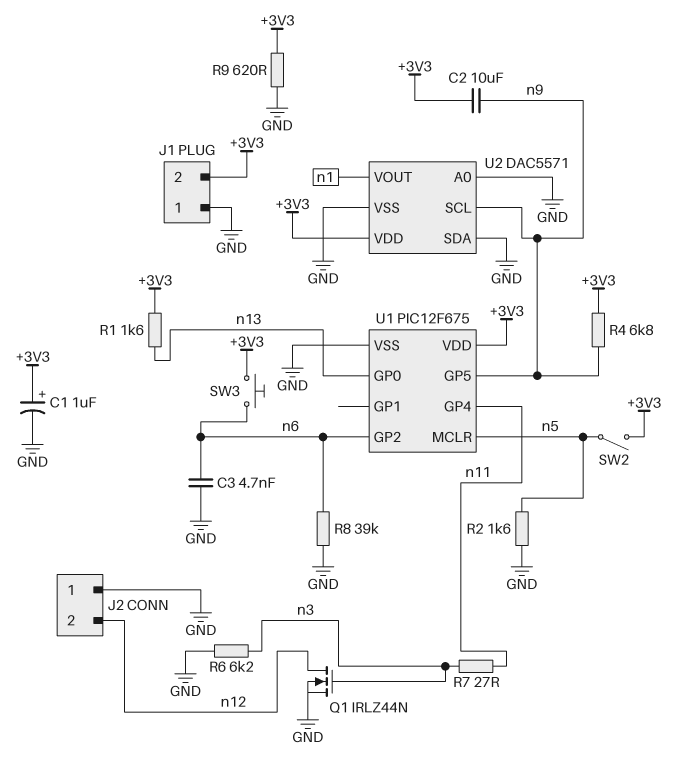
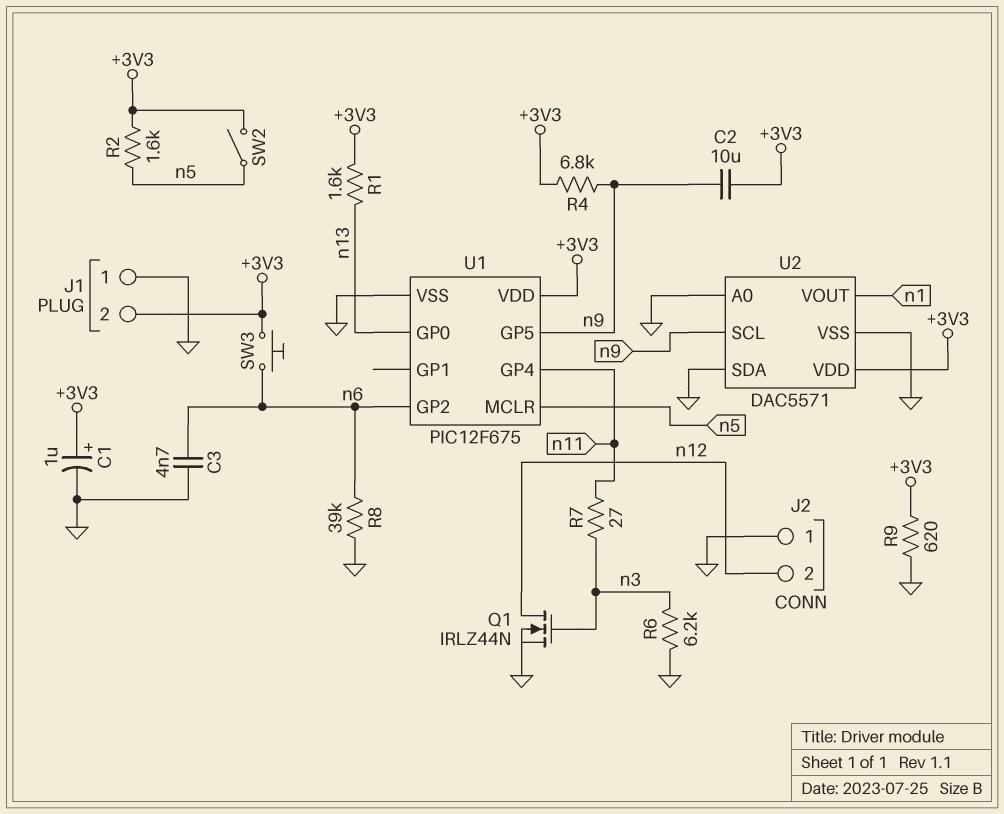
R2: 1.6k (GND, n5) -> 1.6k (+3V3, n5)

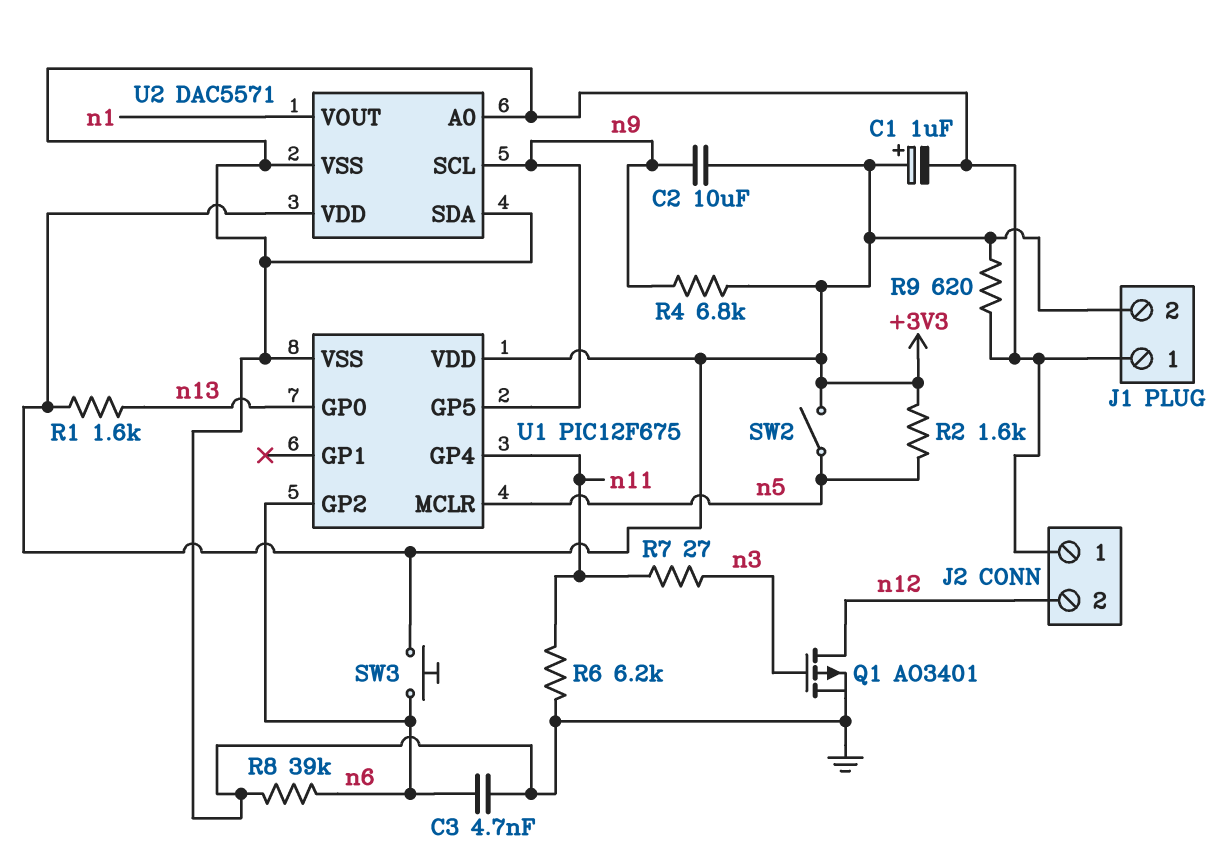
Q1: NMOS IRLZ44N (G n3, D n12, S GND) -> PMOS AO3401 (G n3, D n12, S GND)
R6: 6.2k (GND, n3) -> 6.2k (GND, n11)

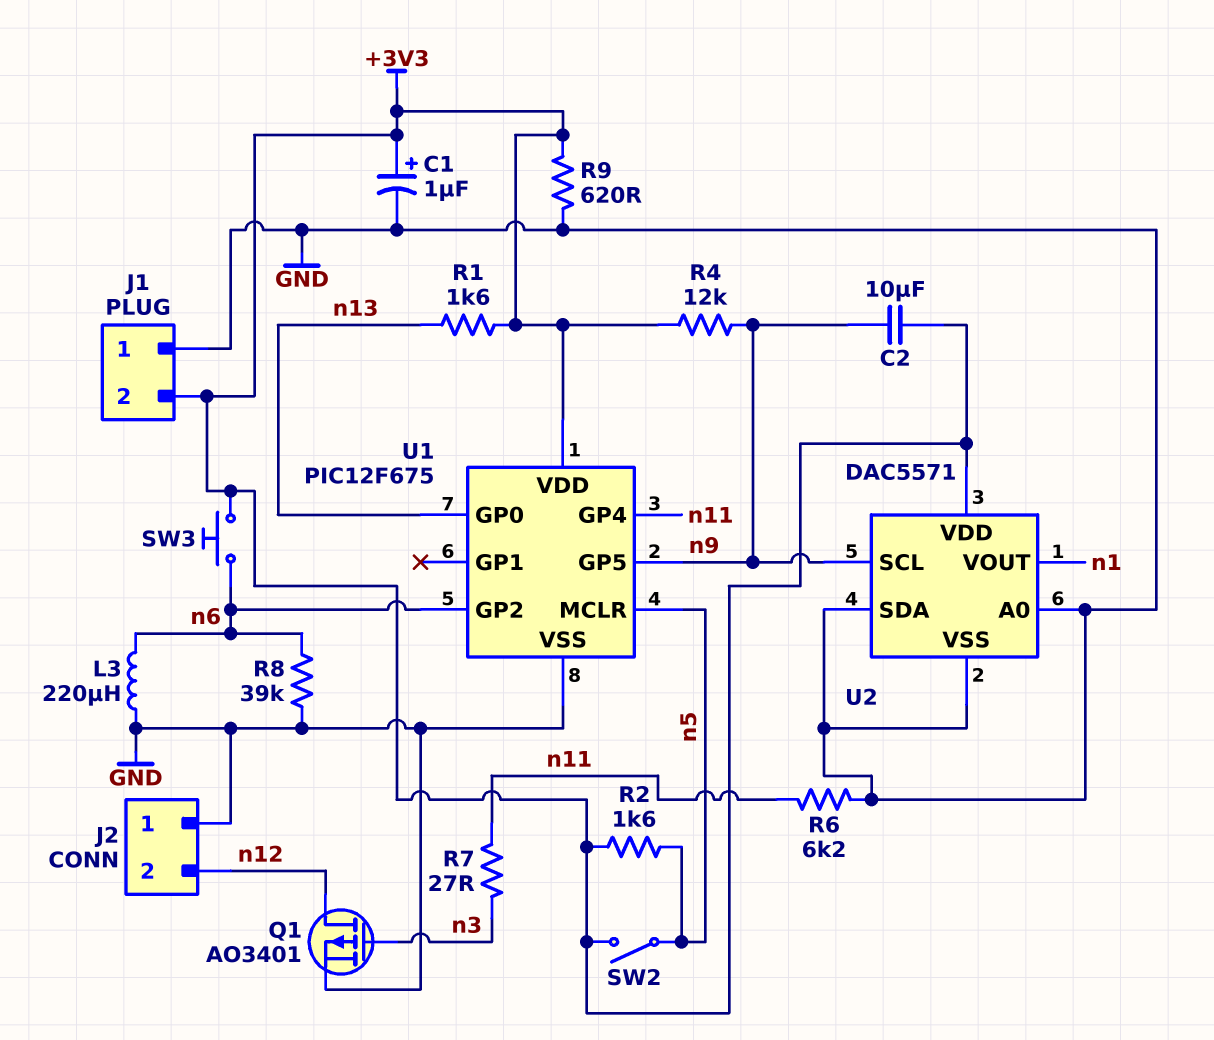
C3: 4.7nF (GND, n6) -> none
L3: none -> 220uH (GND, n6)
R4: 6.8k (+3V3, n9) -> 12k (+3V3, n9)

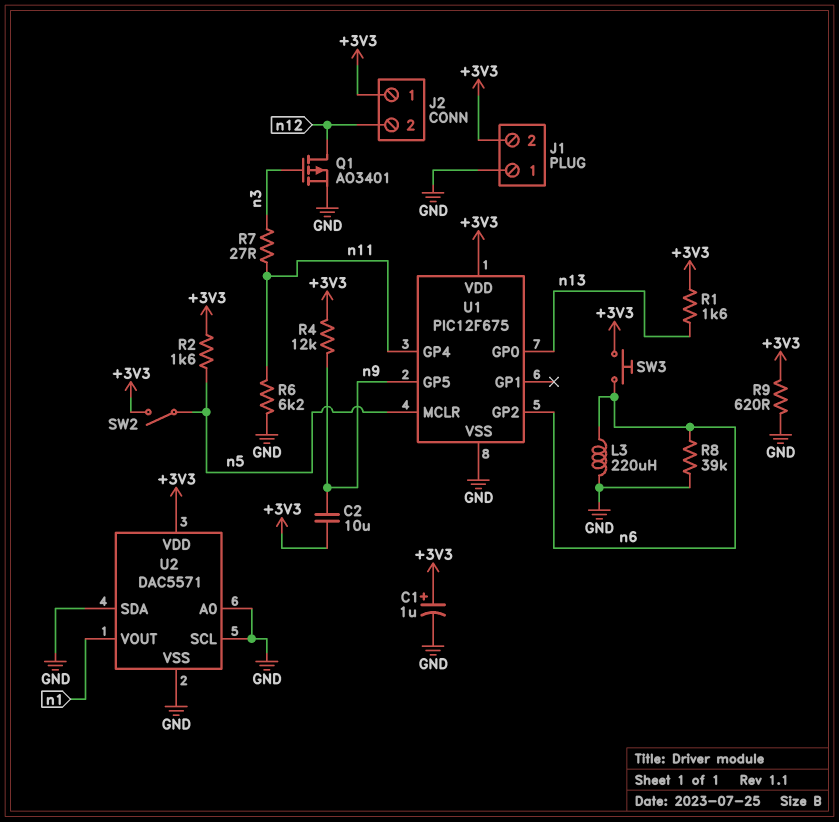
J2 pin 1: GND -> +3V3
U2 pin SCL: n9 -> GND

